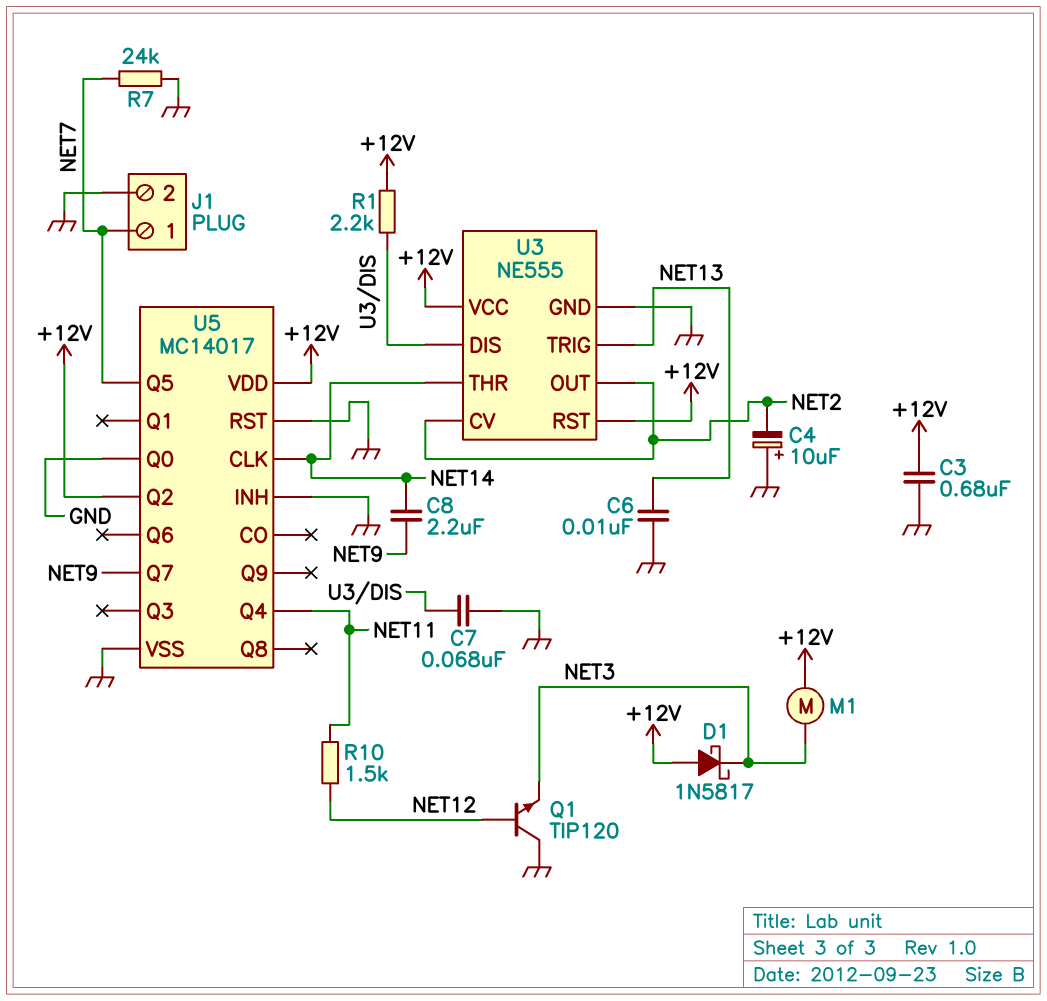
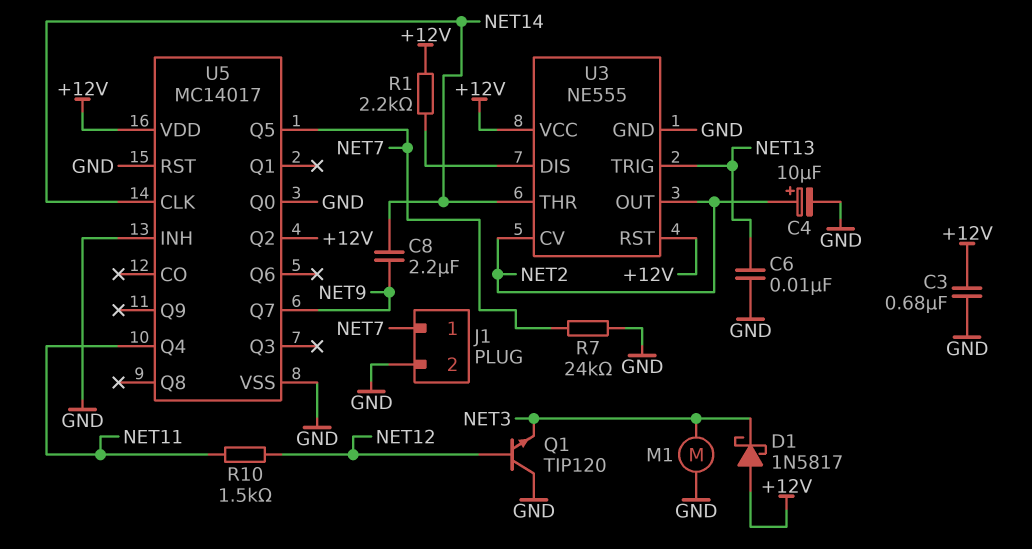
C4: 10uF (plus GND, minus NET2) -> 10uF (plus NET2, minus GND)
C7: 68nF (GND, U3/DIS) -> none
M1: motor (+12V, NET3) -> motor (GND, NET3)

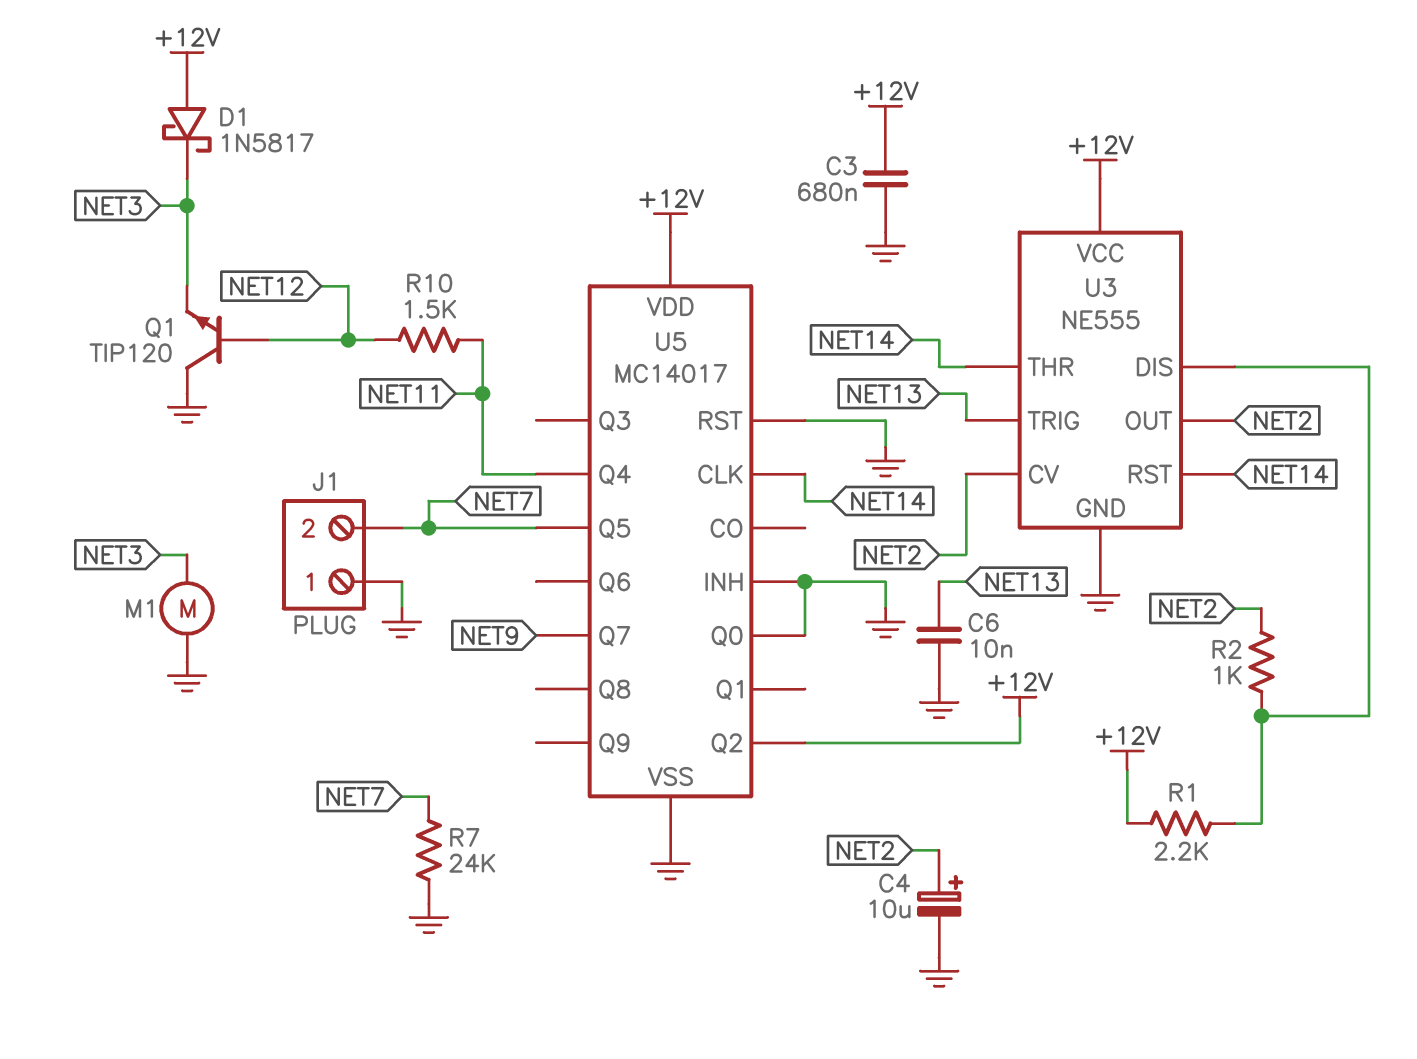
C8: 2.2uF (NET9, NET14) -> none
J1 pin 1: NET7 -> GND
J1 pin 2: GND -> NET7
R2: none -> 1k (NET2, U3/DIS)
U3 pin RST: +12V -> NET14

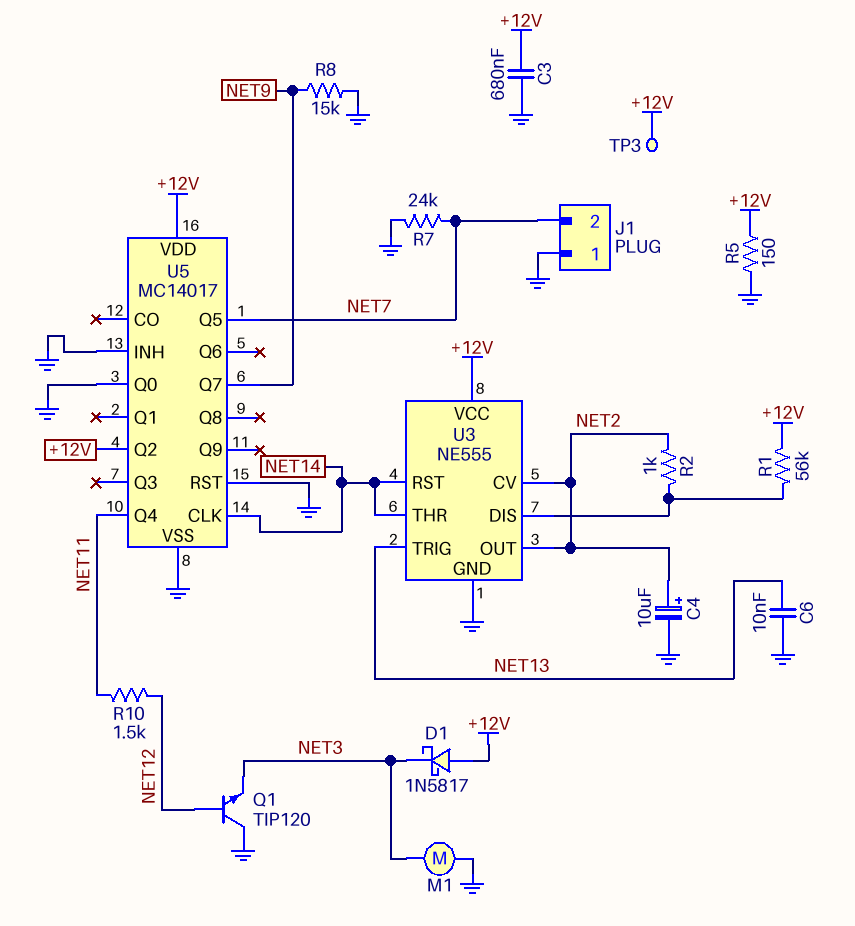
R1: 2.2k (+12V, U3/DIS) -> 56k (+12V, U3/DIS)
R5: none -> 150 (+12V, GND)
R8: none -> 15k (GND, NET9)
TP3: none -> test point (+12V)

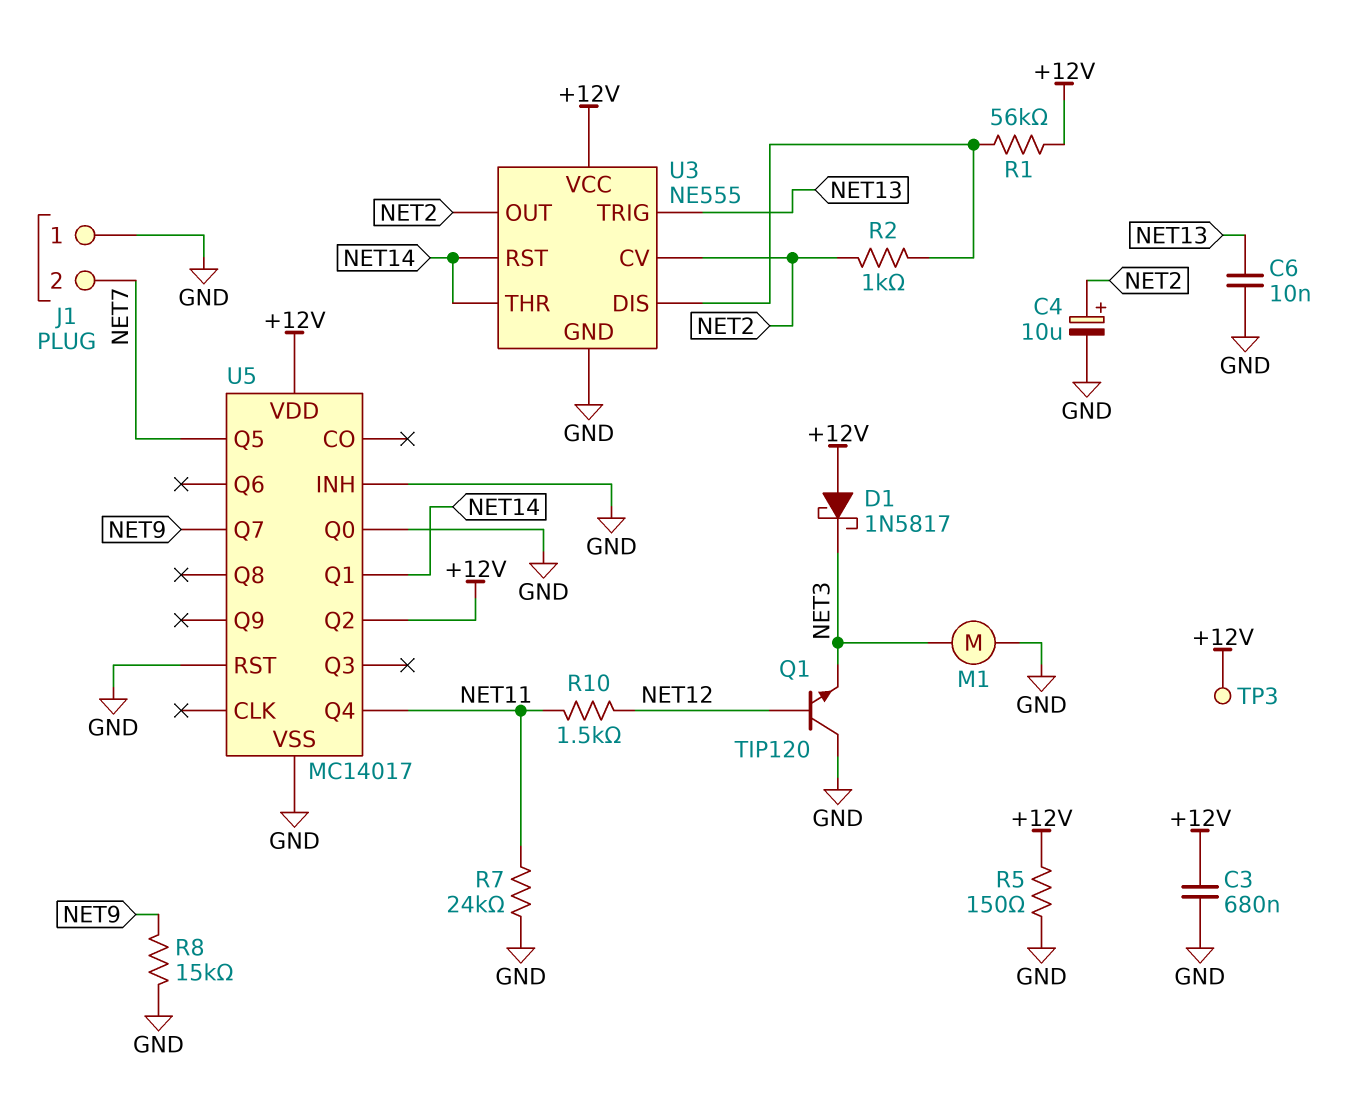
R7: 24k (GND, NET7) -> 24k (GND, NET11)
U5 pin CLK: NET14 -> none
U5 pin Q1: none -> NET14

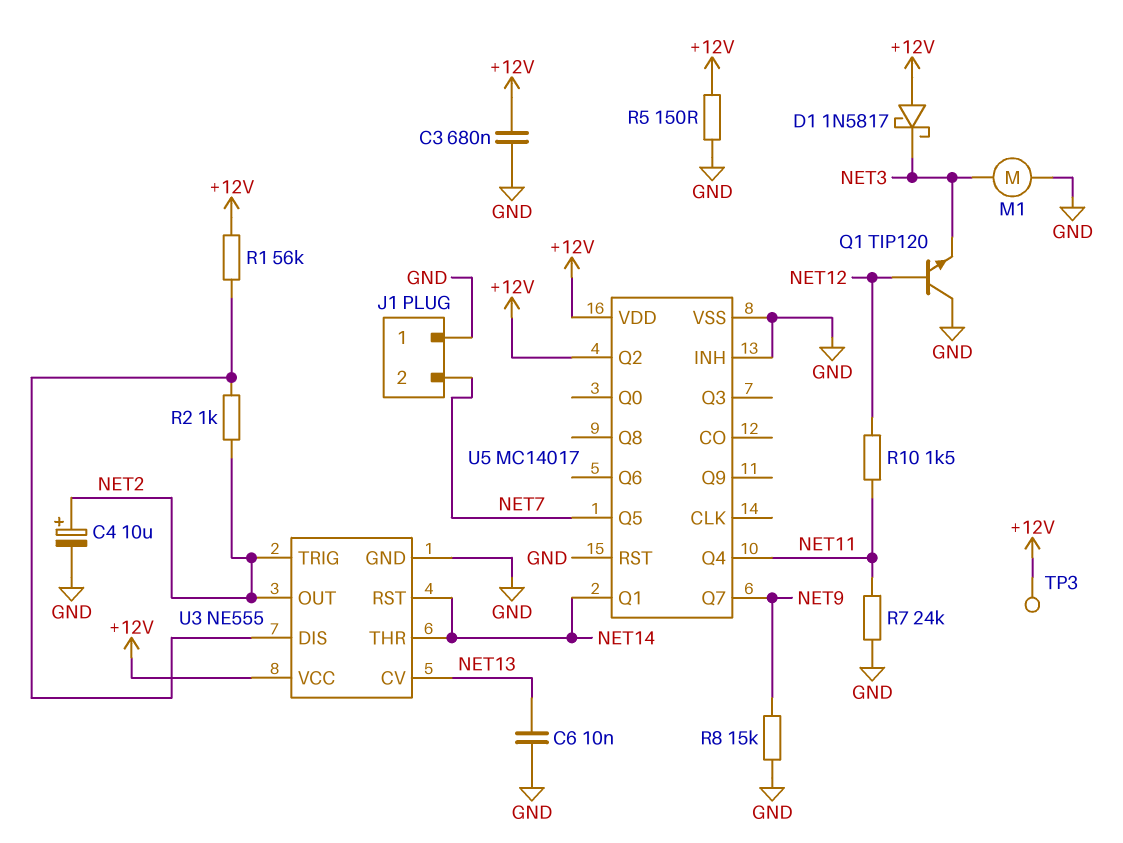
U3 pin CV: NET2 -> NET13
U3 pin TRIG: NET13 -> NET2
U5 pin Q0: GND -> none

